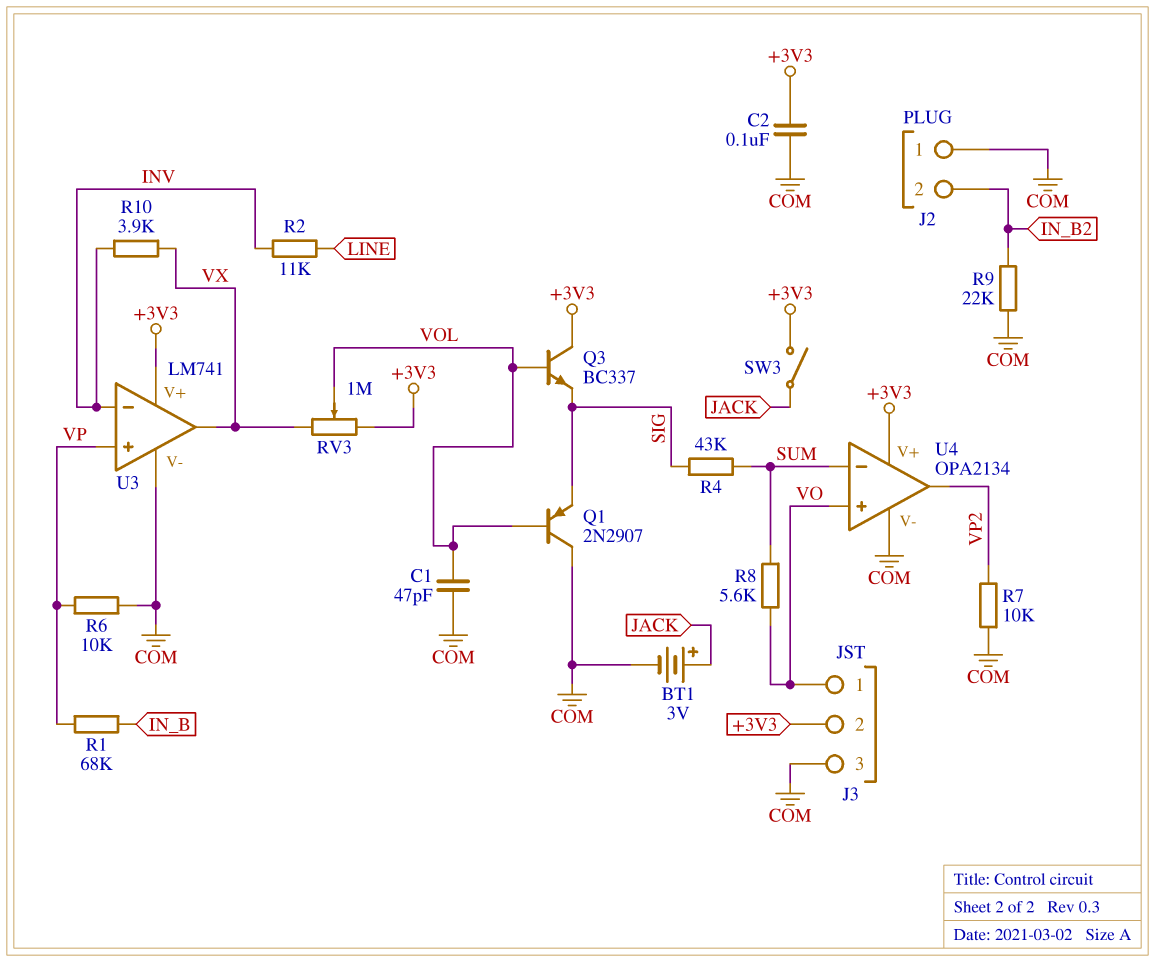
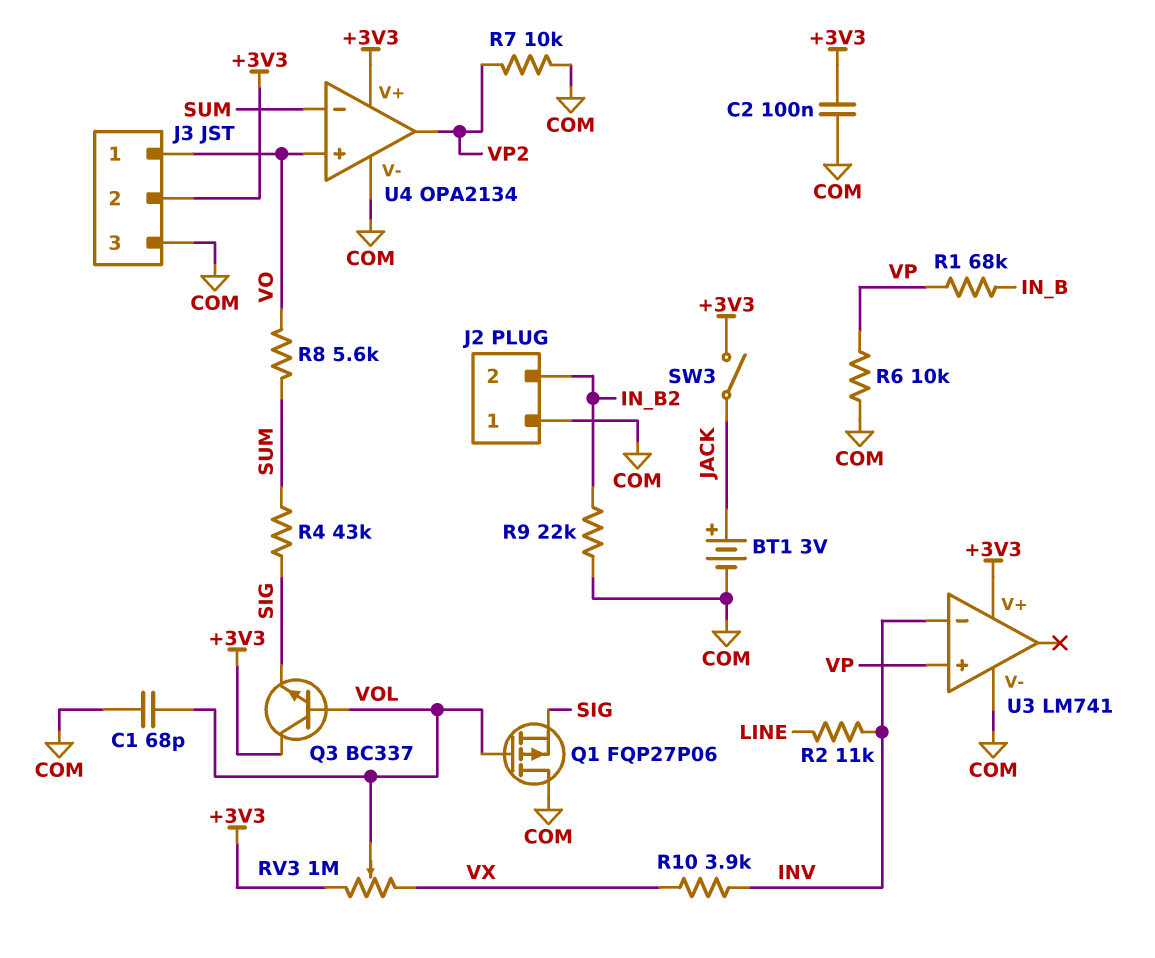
C1: 47pF (COM, VOL) -> 68pF (COM, VOL)
Q1: PNP 2N2907 (B VOL, C COM, E SIG) -> PMOS FQP27P06 (G VOL, D COM, S SIG)
U3 pin out: VX -> none

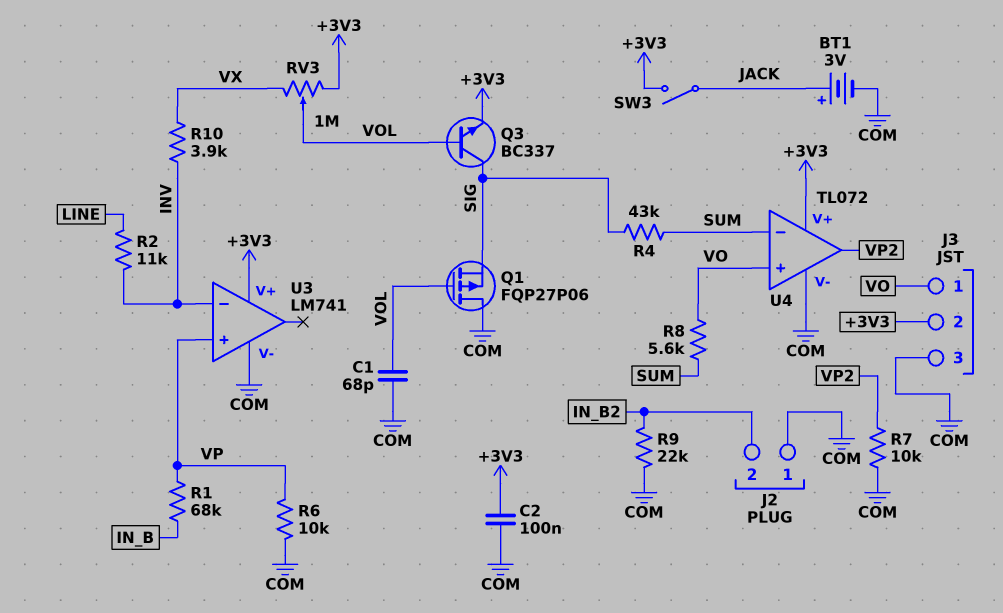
Q3: NPN BC337 (B VOL, C +3V3, E SIG) -> NPN BC337 (B VOL, C SIG, E +3V3)
U4: OPA2134 -> TL072

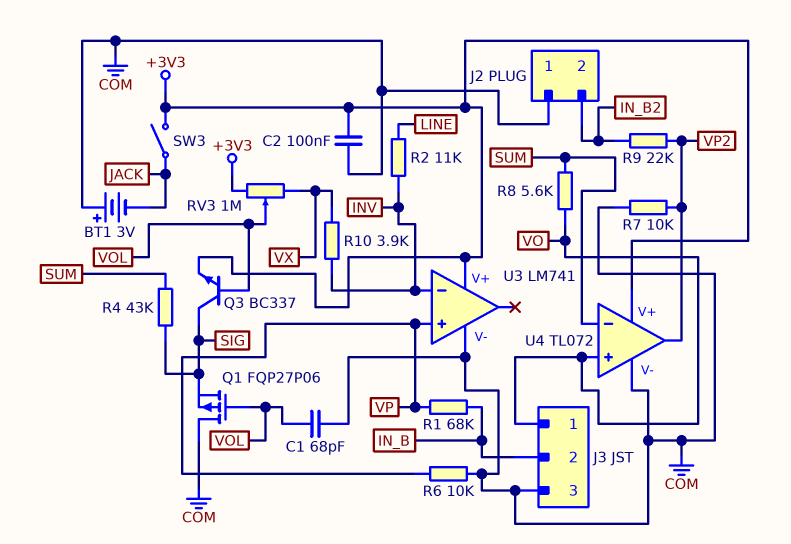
BT1: 3V (plus JACK, minus COM) -> 3V (plus COM, minus JACK)
J3 pin 2: +3V3 -> IN_B
R9: 22k (COM, IN_B2) -> 22k (IN_B2, VP2)

